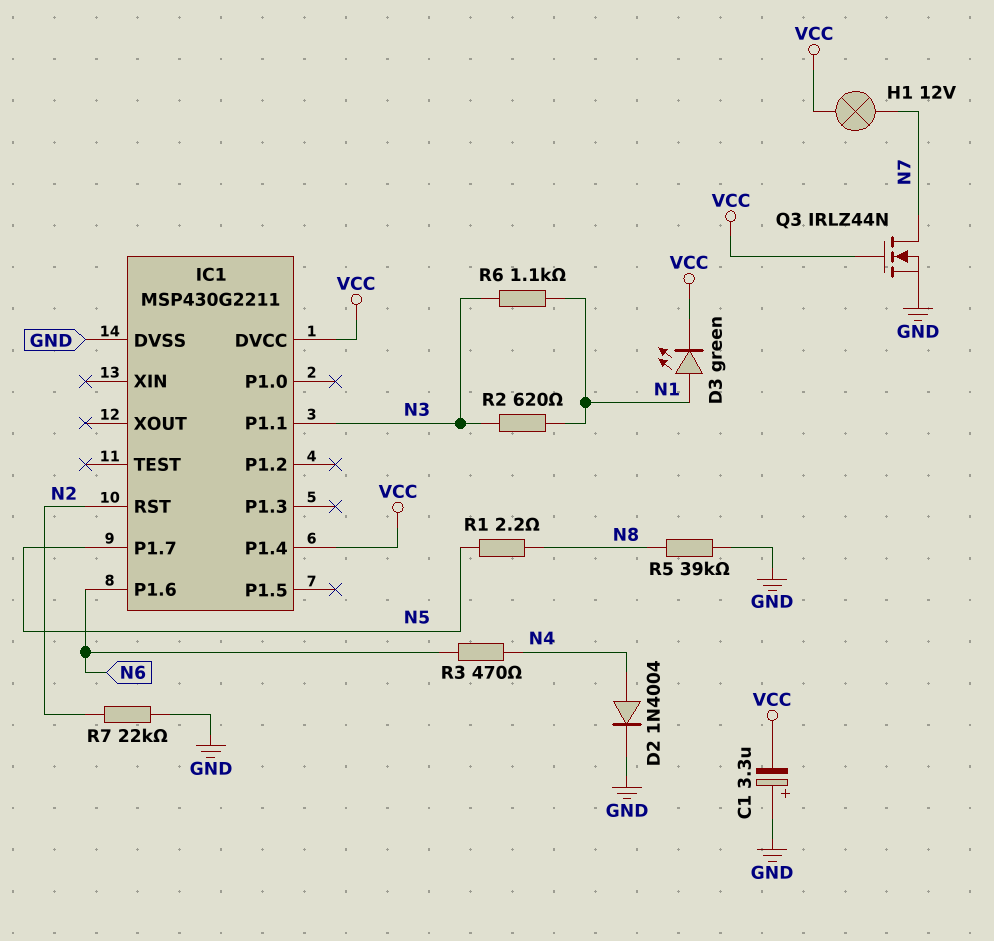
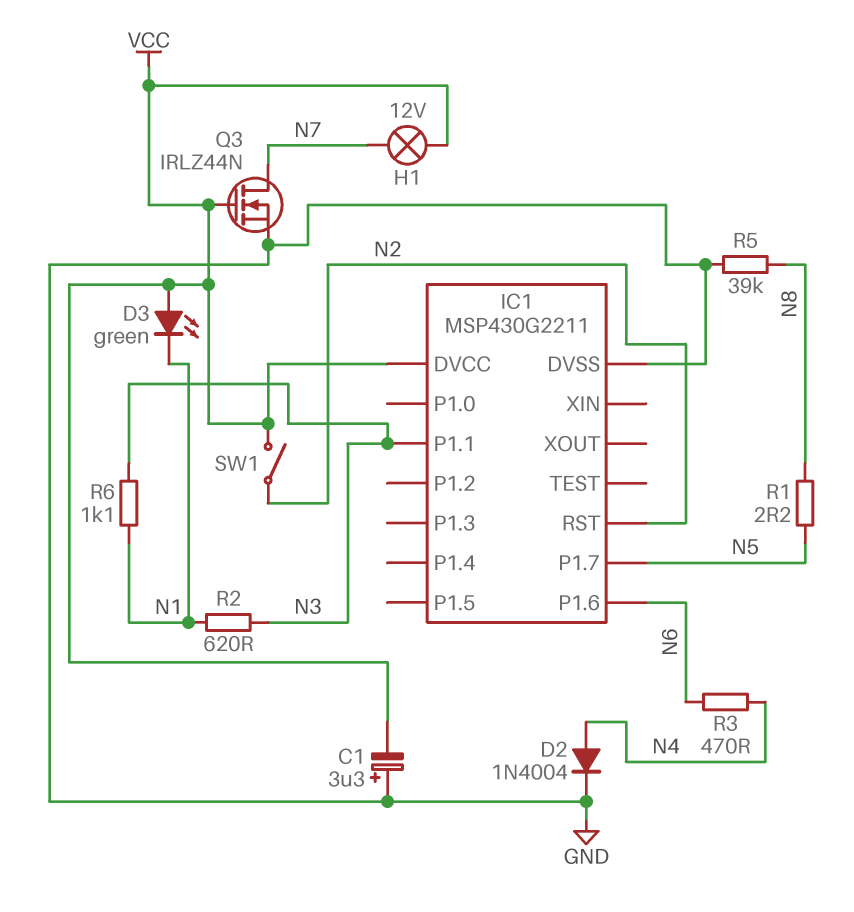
D3: LED green (A N1, K VCC) -> LED green (A VCC, K N1)
IC1 pin P1.4: VCC -> none
R7: 22k (GND, N2) -> none
SW1: none -> switch (N2, VCC)

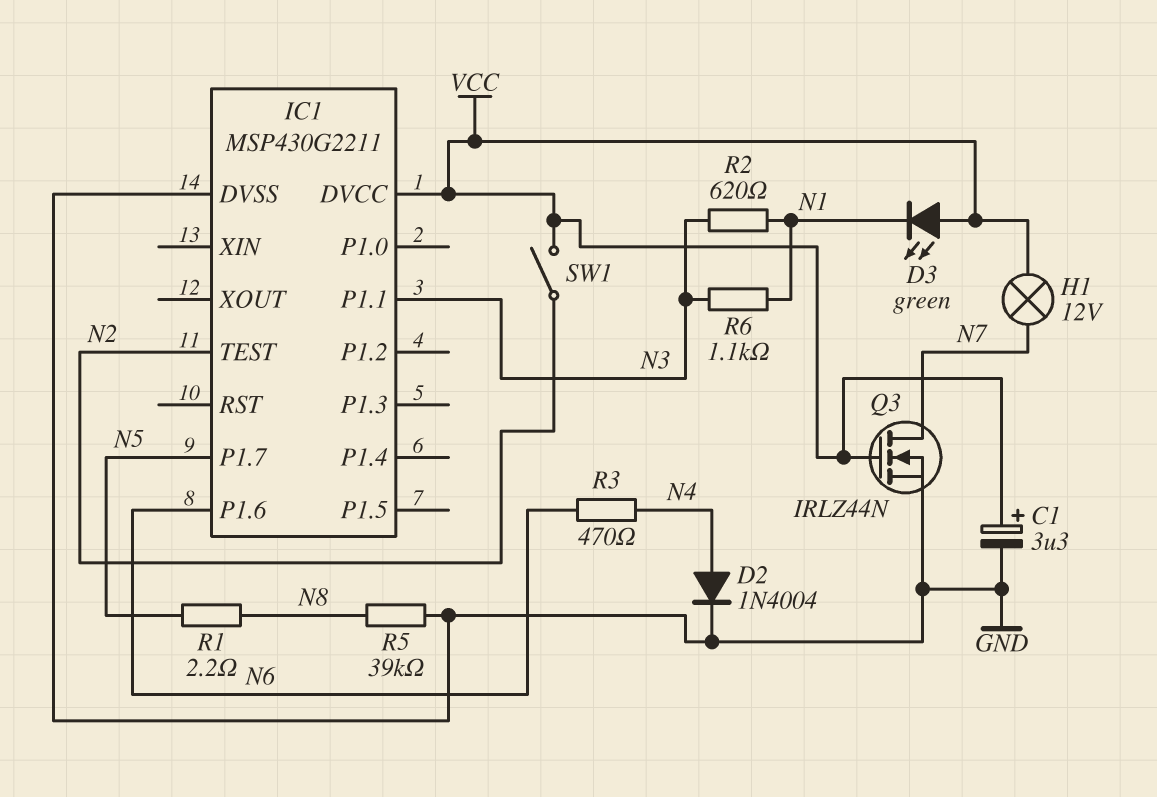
C1: 3.3uF (plus GND, minus VCC) -> 3.3uF (plus VCC, minus GND)
IC1 pin RST: N2 -> none
IC1 pin TEST: none -> N2

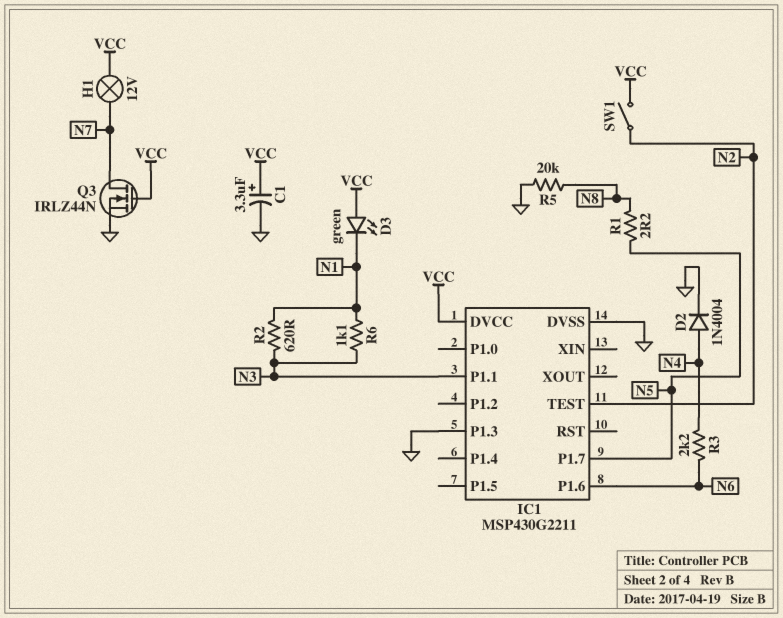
IC1 pin P1.3: none -> GND
R3: 470 (N4, N6) -> 2.2k (N4, N6)
R5: 39k (GND, N8) -> 20k (GND, N8)

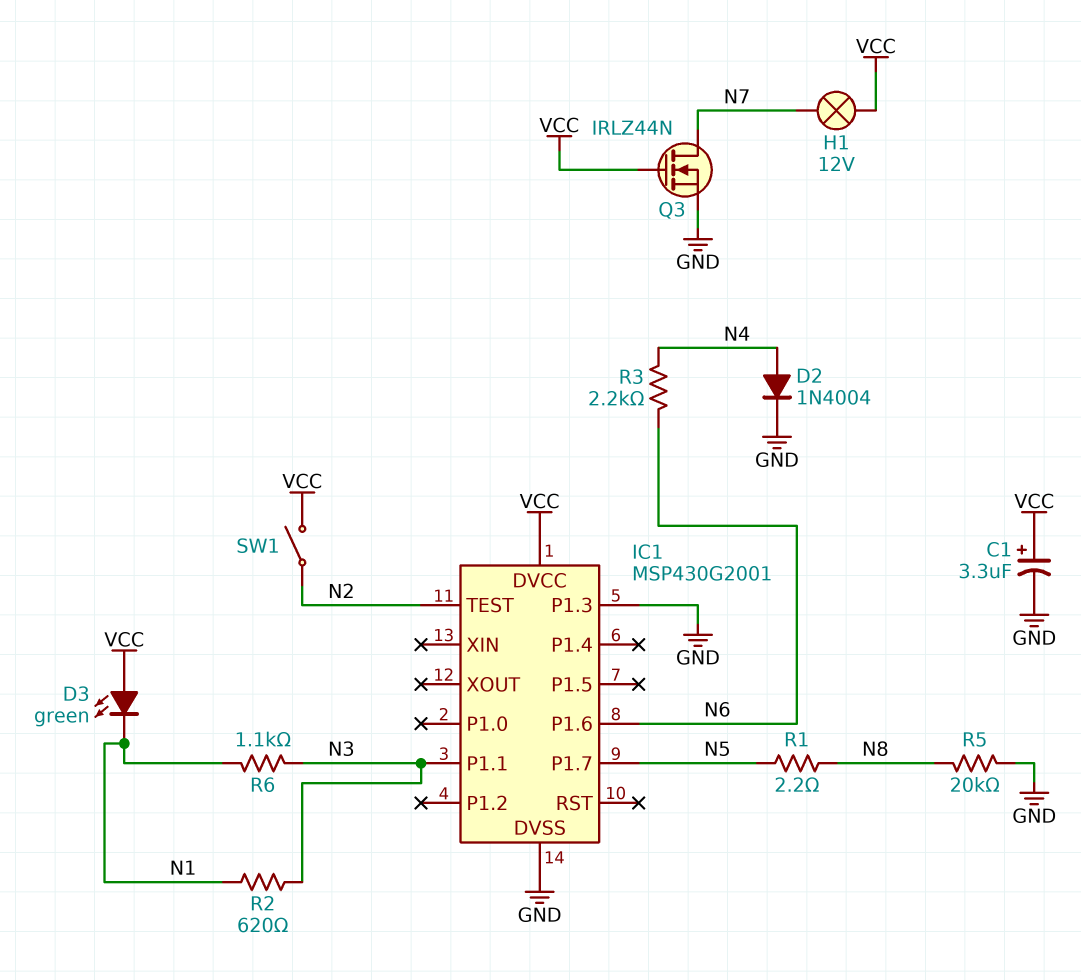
IC1: MSP430G2211 -> MSP430G2001

